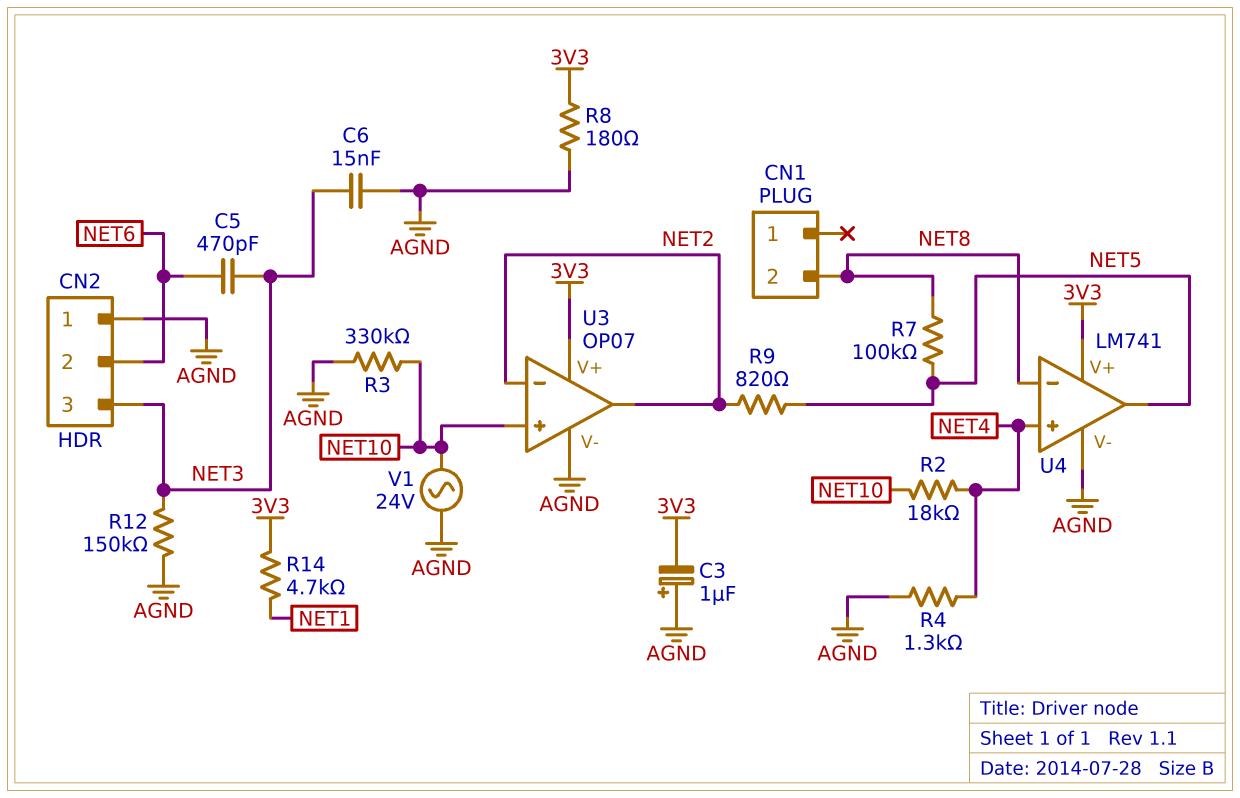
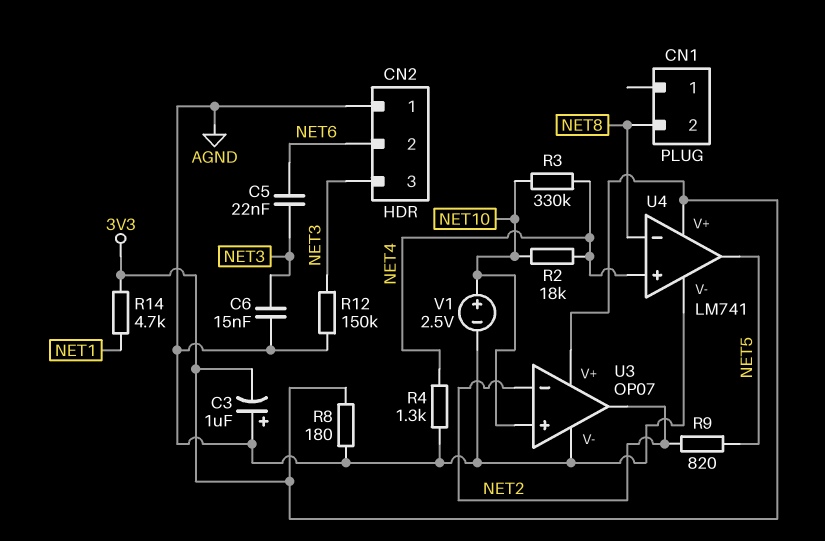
C5: 470pF (NET3, NET6) -> 22nF (NET3, NET6)
R3: 330k (AGND, NET10) -> 330k (NET4, NET10)
R7: 100k (NET5, NET8) -> none
V1: AC 24V (AGND, NET10) -> 2.5V (plus NET10, minus AGND)

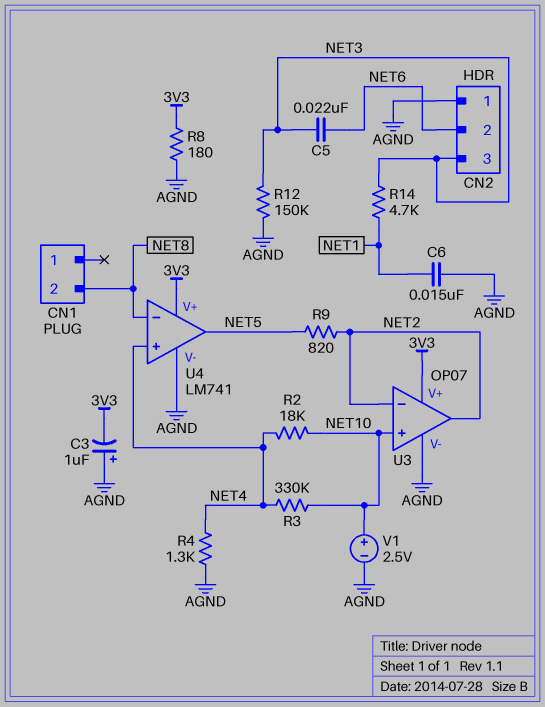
C6: 15nF (AGND, NET3) -> 15nF (AGND, NET1)
R14: 4.7k (3V3, NET1) -> 4.7k (NET1, NET3)

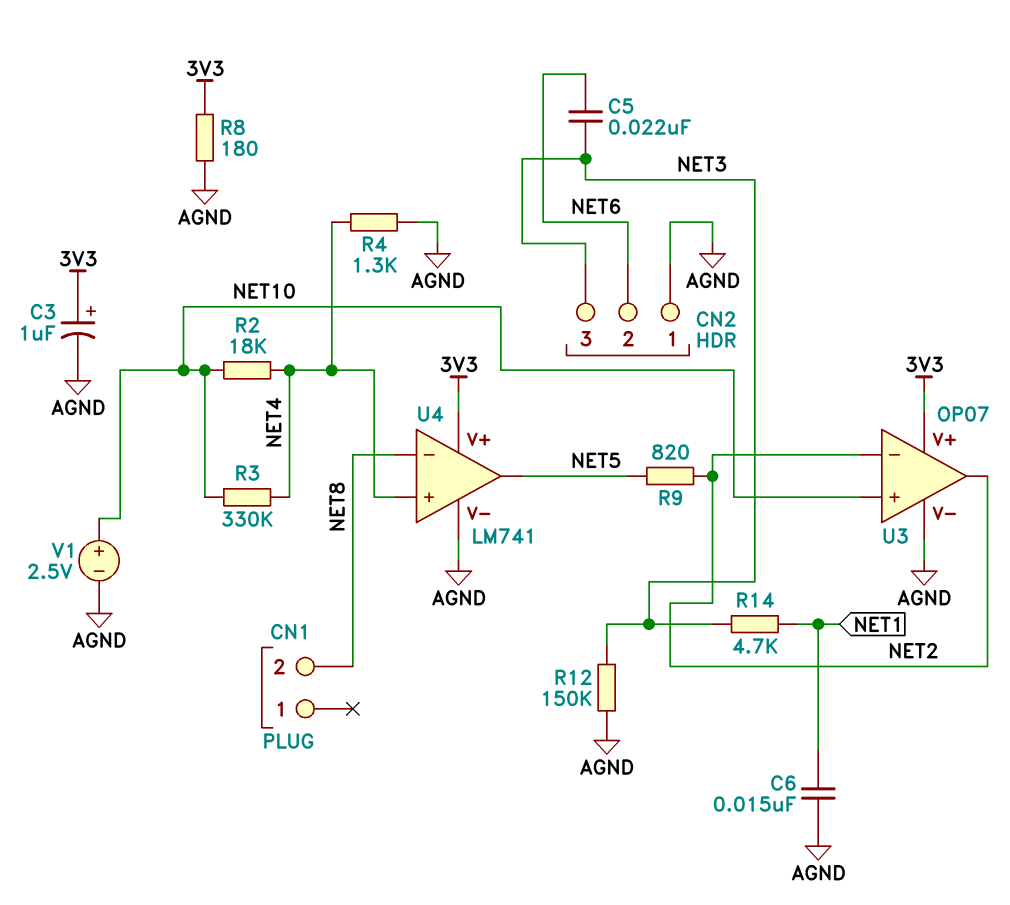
C3: 1uF (plus AGND, minus 3V3) -> 1uF (plus 3V3, minus AGND)

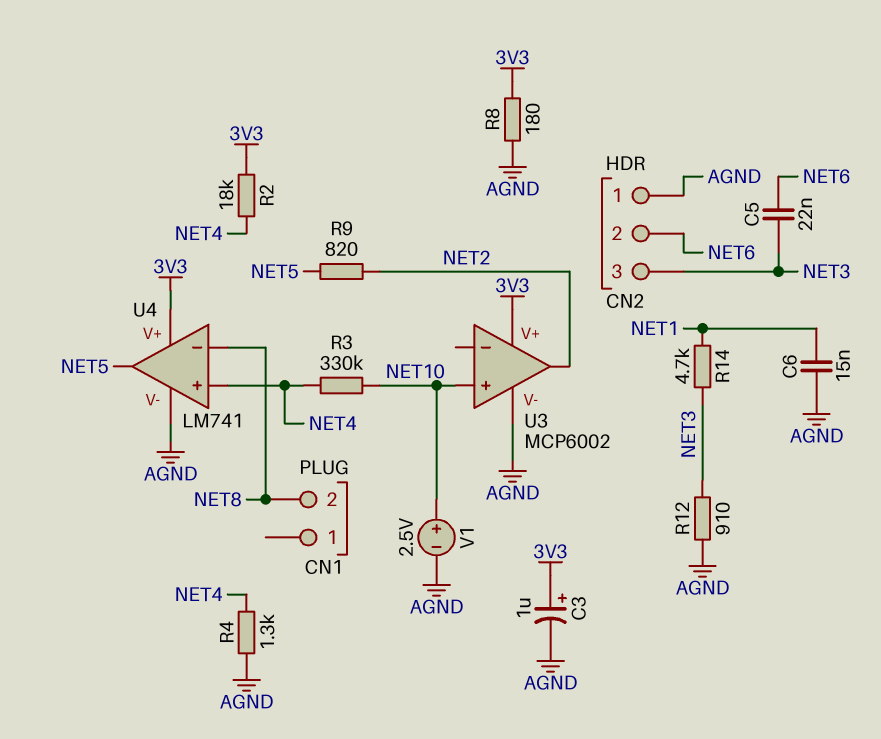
R2: 18k (NET4, NET10) -> 18k (3V3, NET4)
R12: 150k (AGND, NET3) -> 910 (AGND, NET3)
U3: OP07 -> MCP6002
U3 pin in-: NET2 -> none

